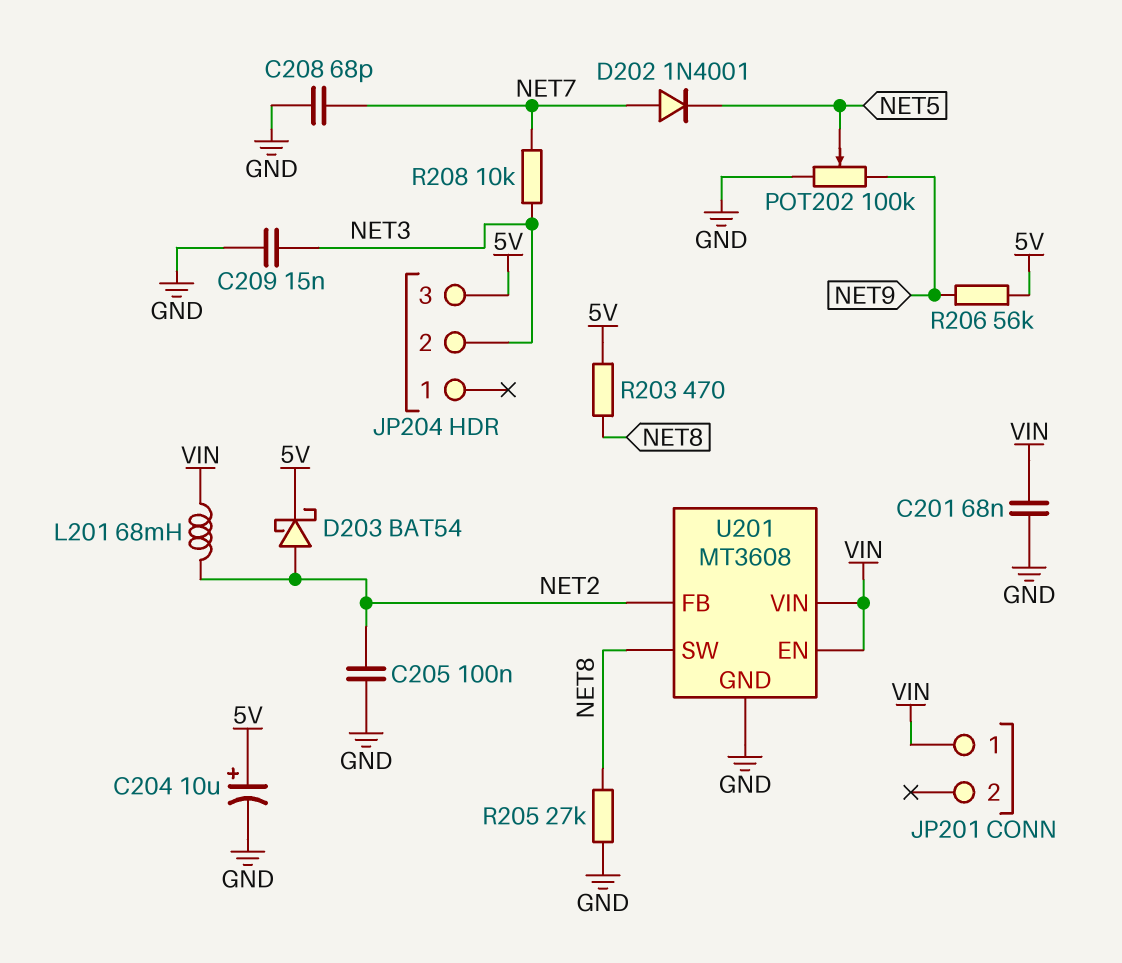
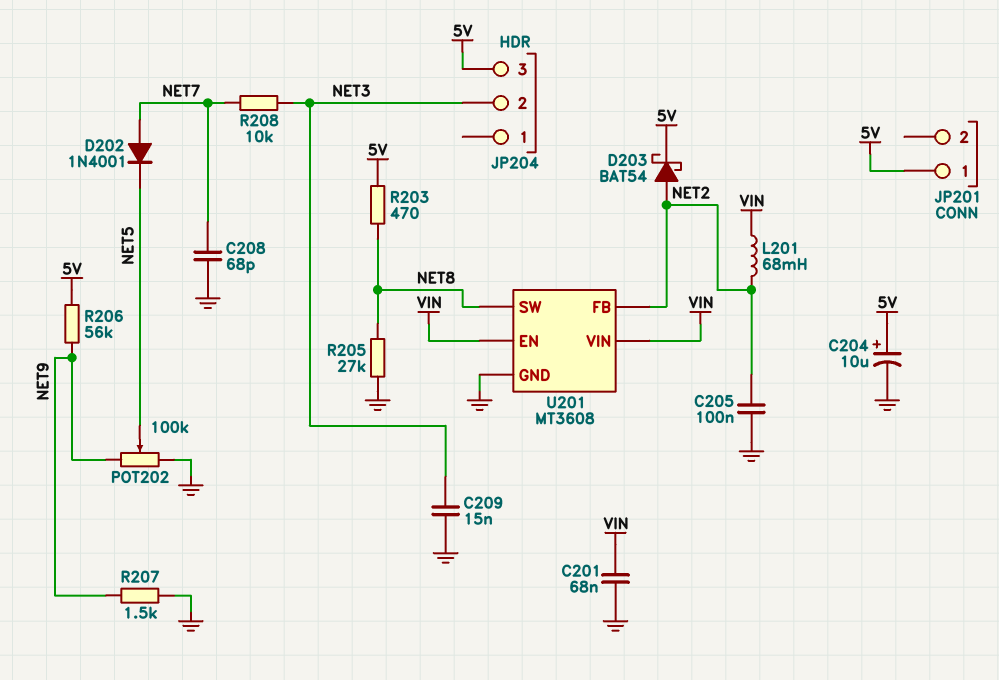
JP201 pin 1: VIN -> 5V
R207: none -> 1.5k (GND, NET9)

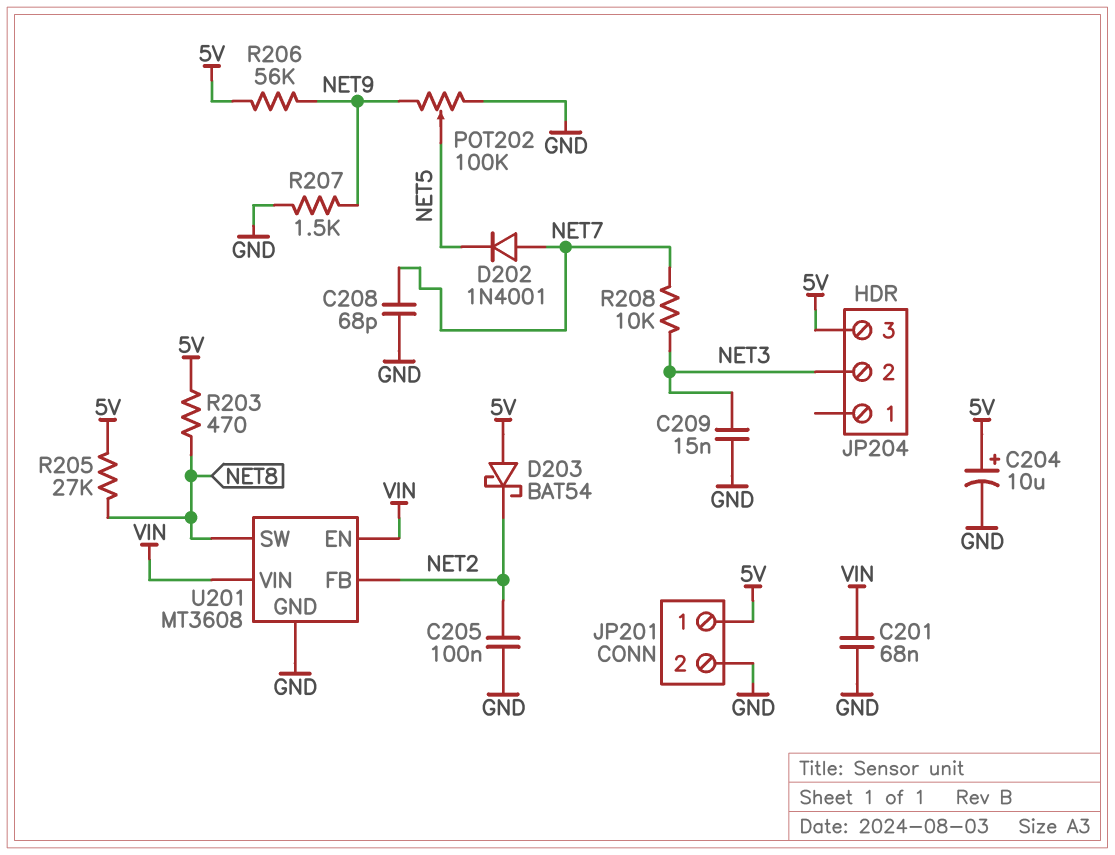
D203: schottky BAT54 (A NET2, K 5V) -> schottky BAT54 (A 5V, K NET2)
JP201 pin 2: none -> GND
L201: 68mH (NET2, VIN) -> none
R205: 27k (GND, NET8) -> 27k (5V, NET8)

